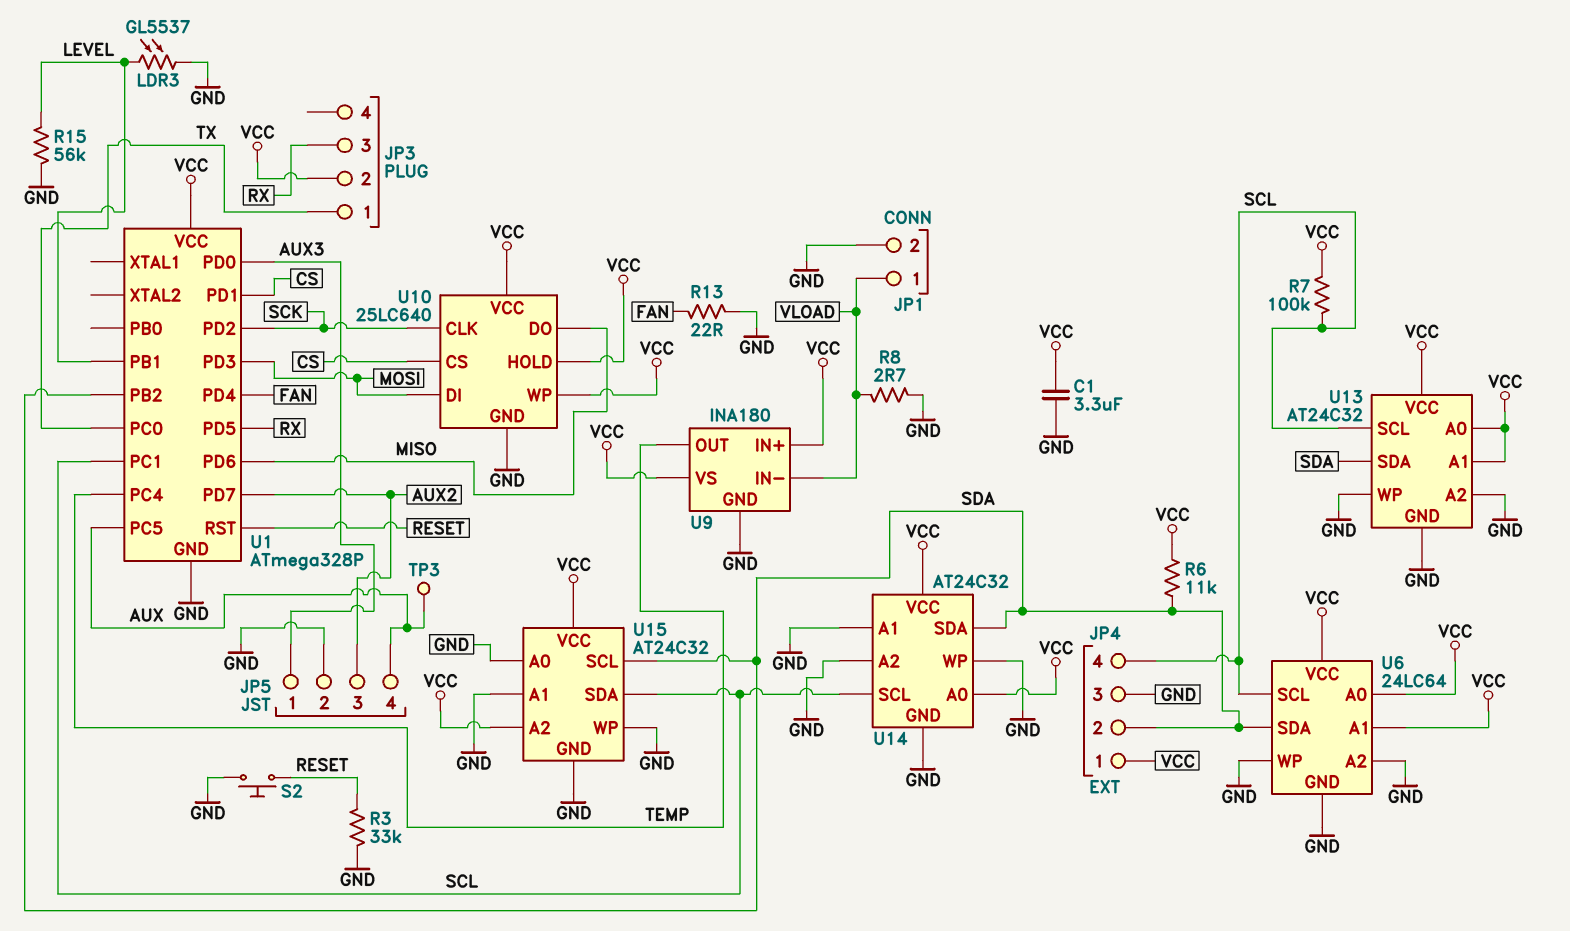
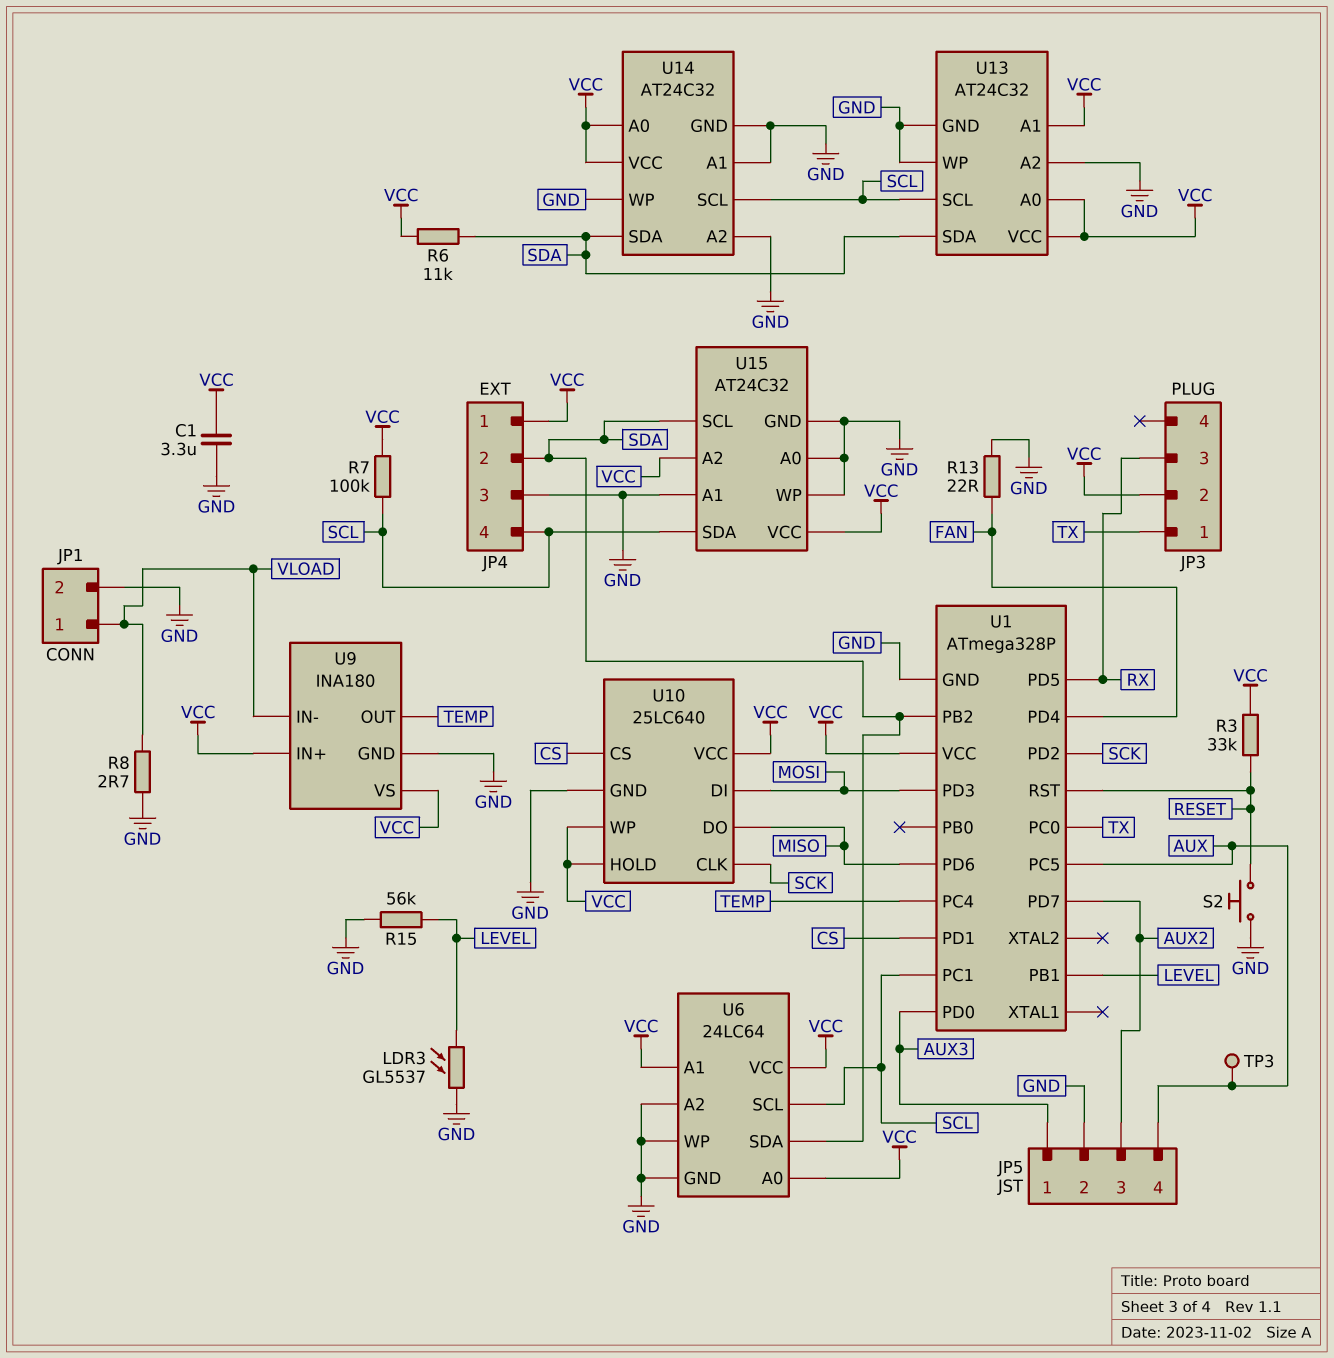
R3: 33k (GND, RESET) -> 33k (RESET, VCC)

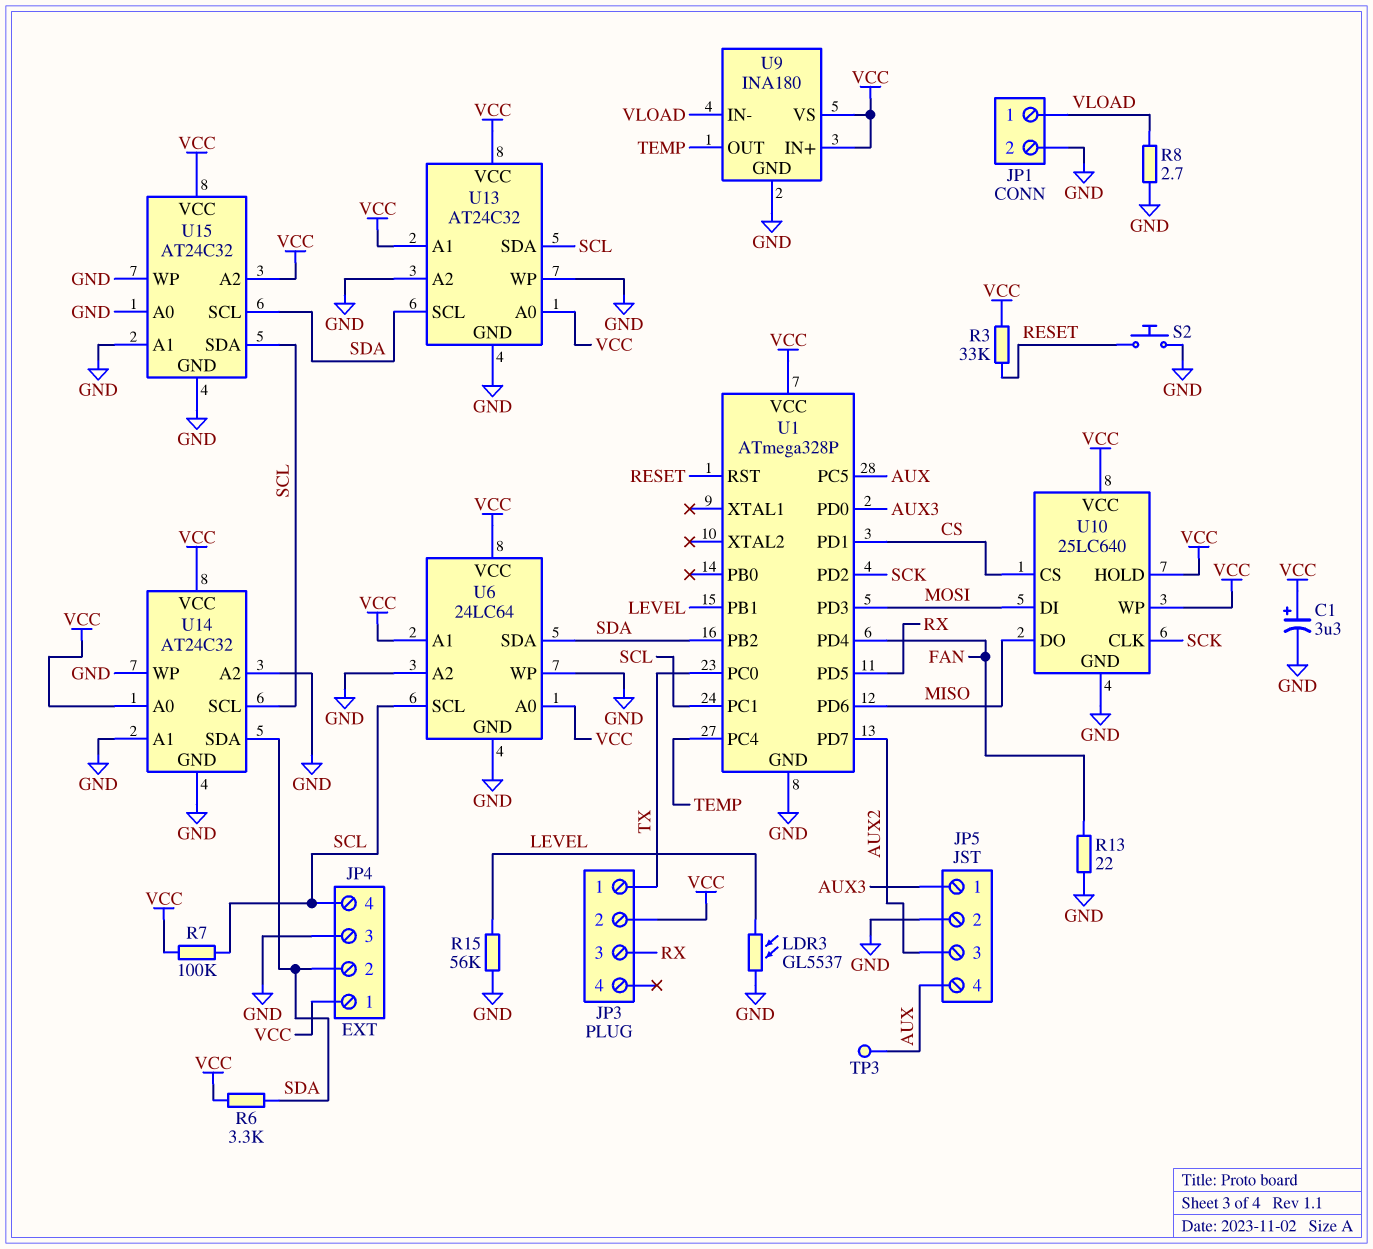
C1: 3.3uF (GND, VCC) -> 3.3uF (plus VCC, minus GND)
R6: 11k (SDA, VCC) -> 3.3k (SDA, VCC)
U13 pin SCL: SCL -> SDA
U13 pin SDA: SDA -> SCL

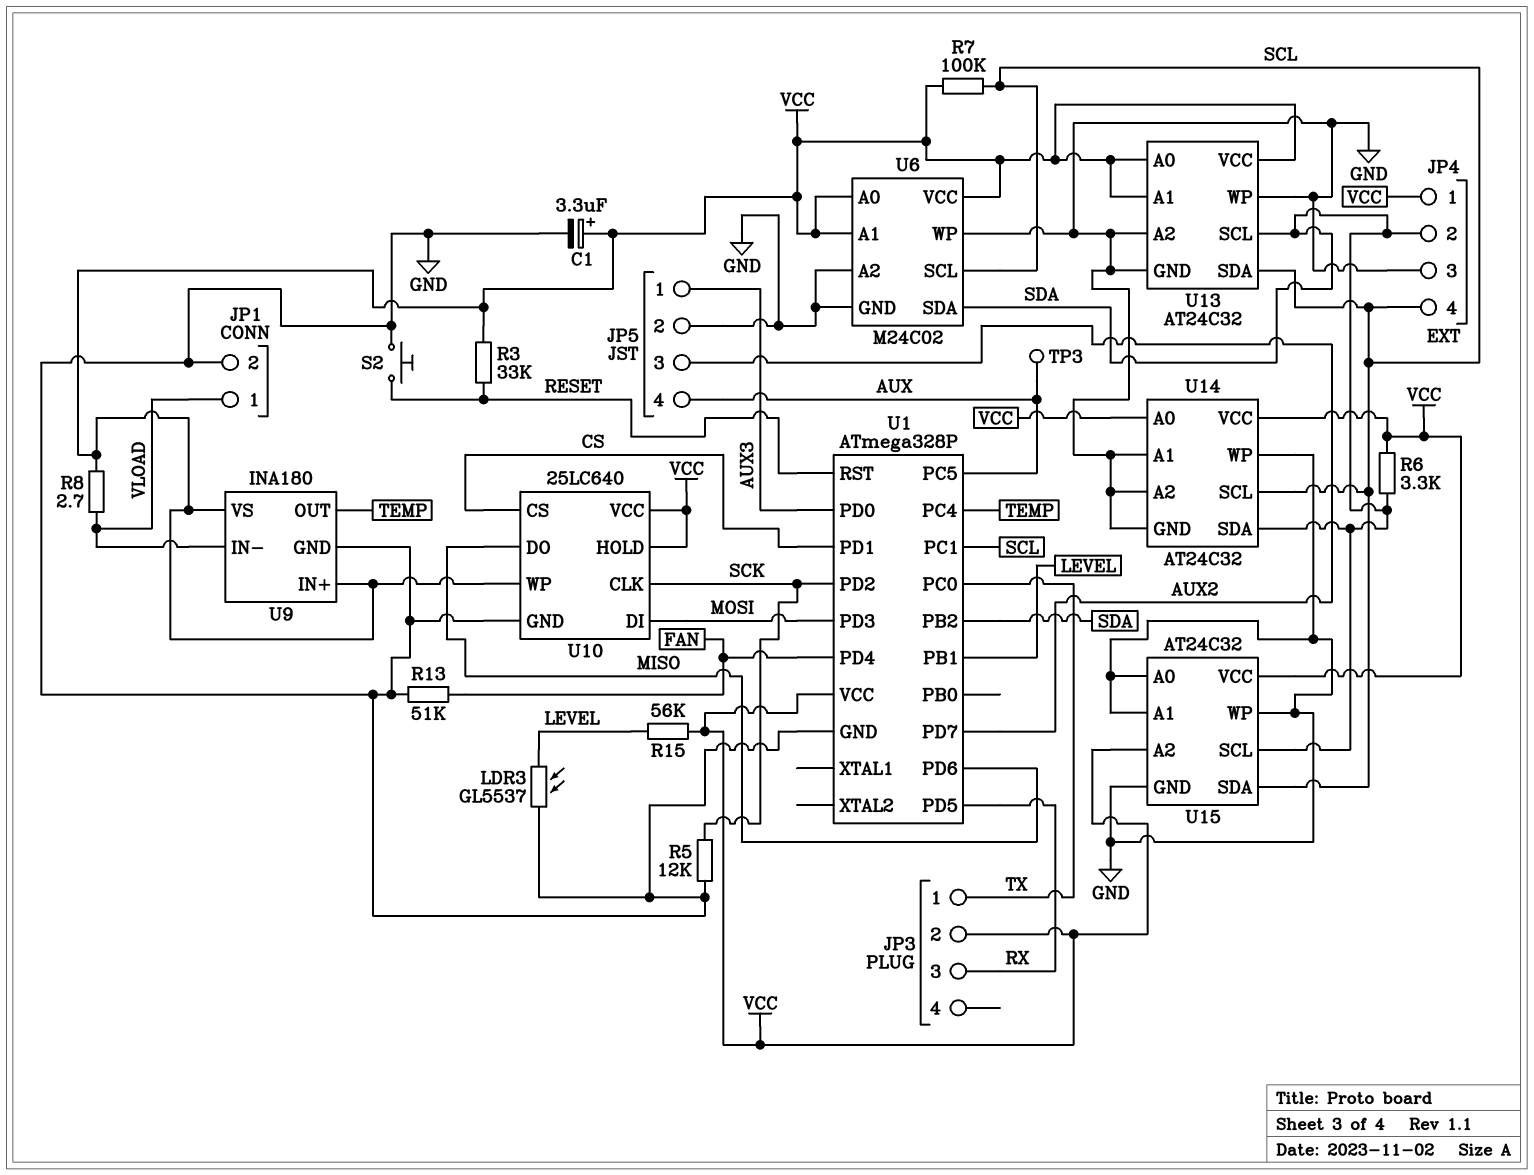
R5: none -> 12k (GND, SCK)
R8: 2.7 (GND, VLOAD) -> 2.7 (VCC, VLOAD)
R13: 22 (FAN, GND) -> 51k (FAN, GND)
R15: 56k (GND, LEVEL) -> 56k (LEVEL, VCC)
U6: 24LC64 -> M24C02

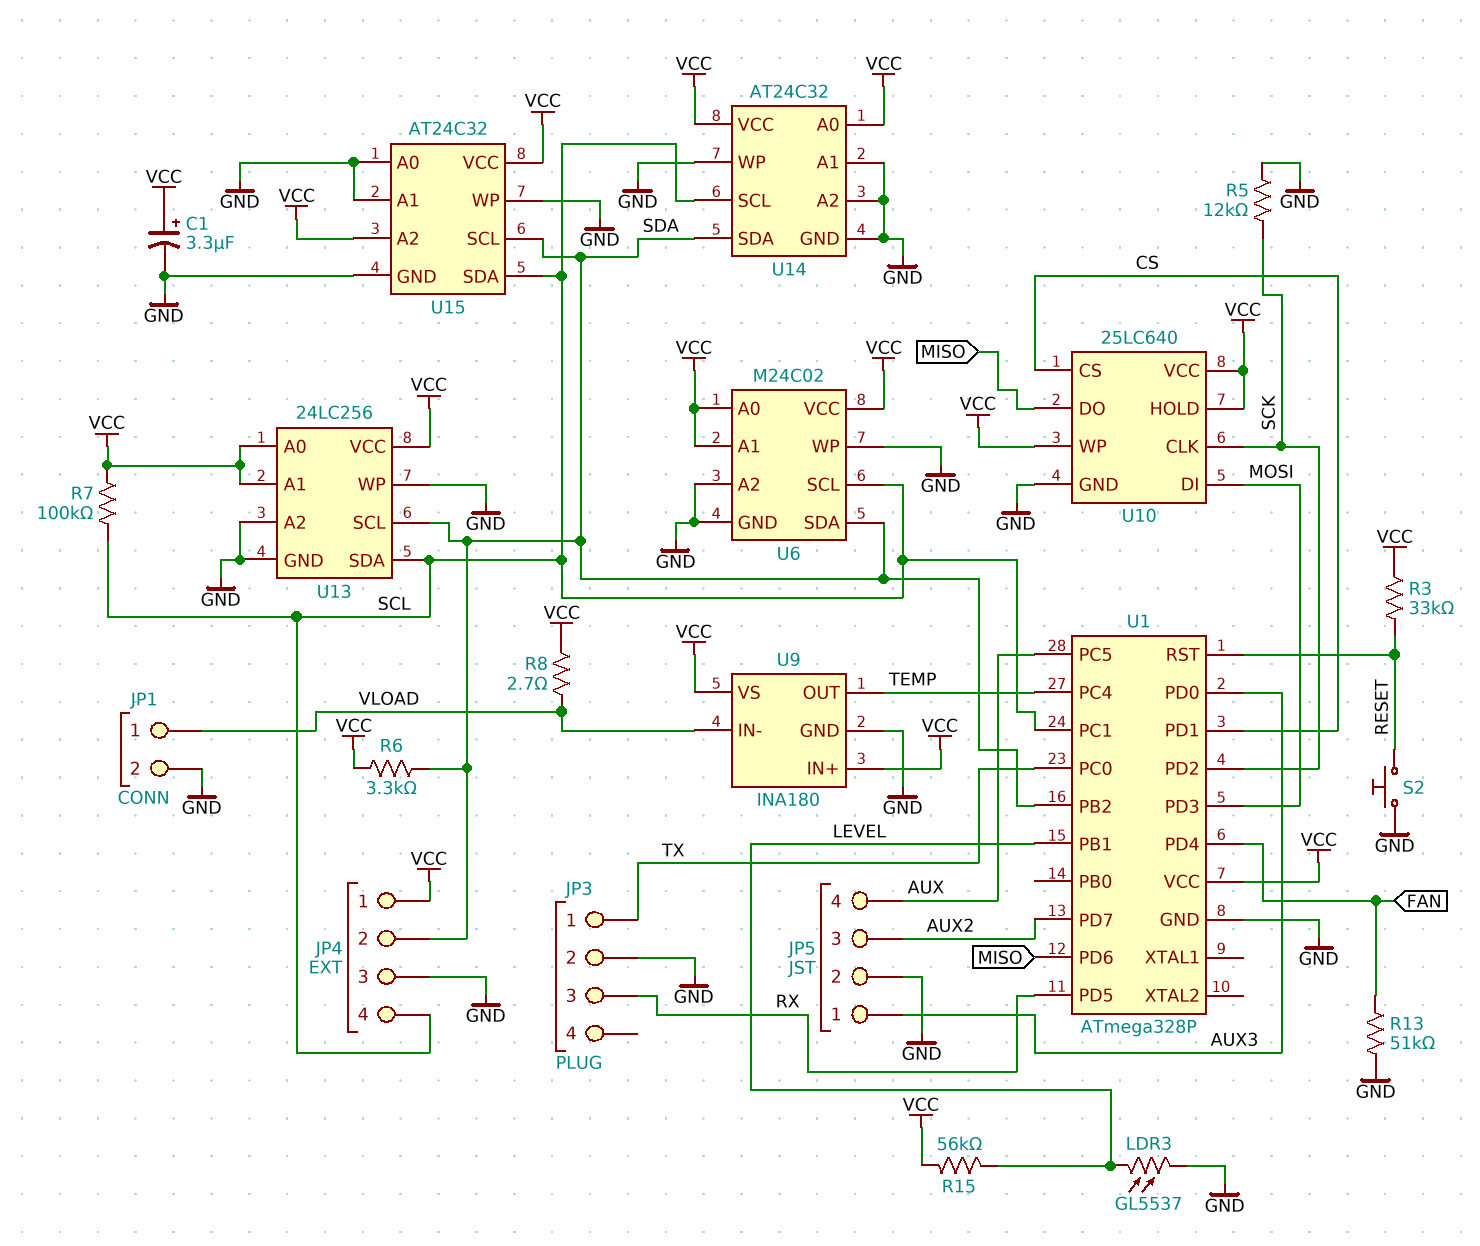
JP3 pin 2: VCC -> GND
TP3: test point (AUX) -> none
U13: AT24C32 -> 24LC256

